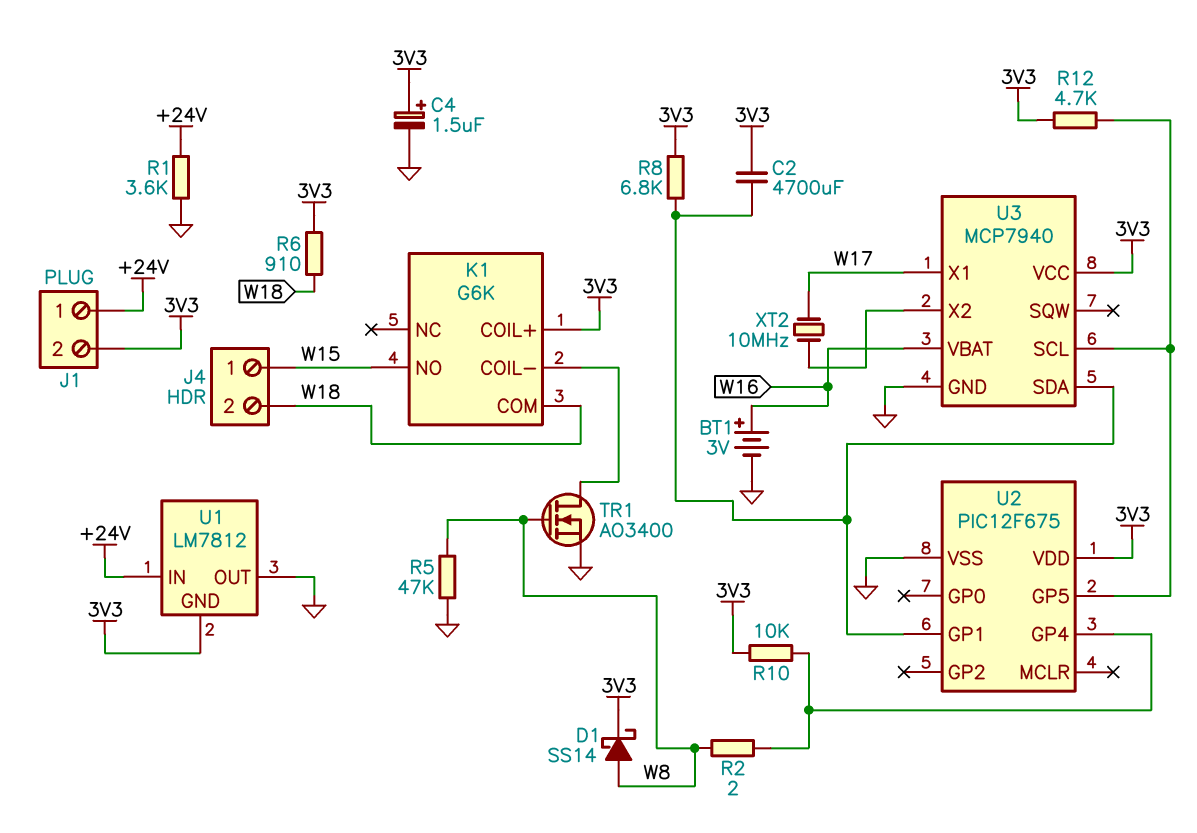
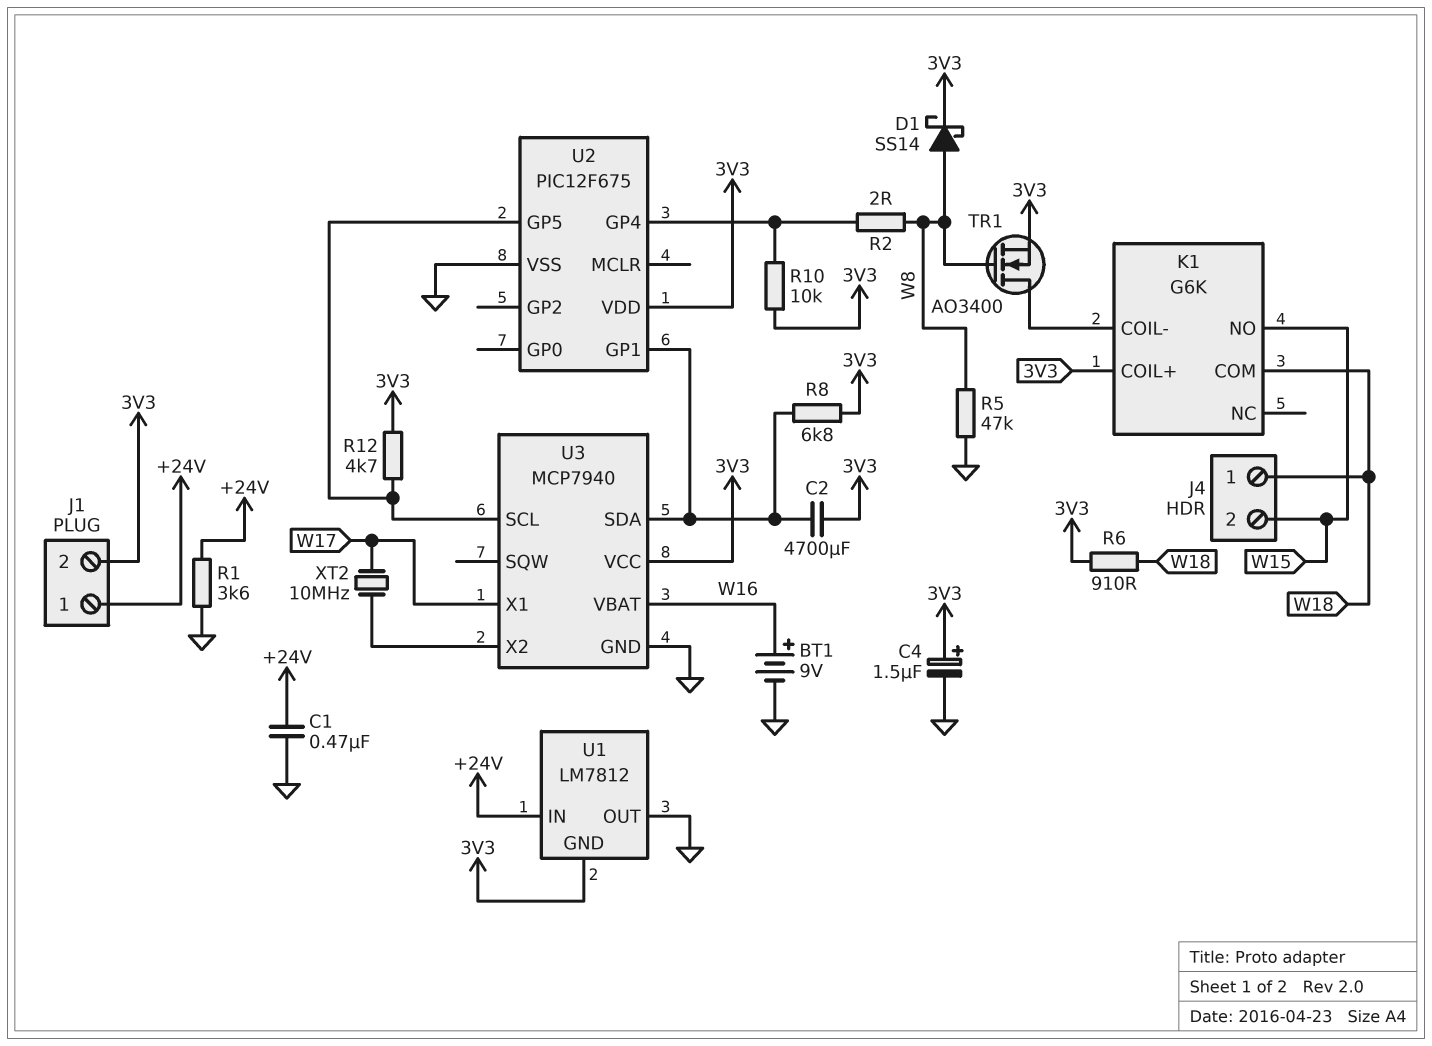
BT1: 3V (plus W16, minus GND) -> 9V (plus W16, minus GND)
C1: none -> 470nF (+24V, GND)
J4 pin 1: W15 -> W18
J4 pin 2: W18 -> W15
TR1: NMOS AO3400 (G W8, D K1/COIL-, S GND) -> NMOS AO3400 (G W8, D K1/COIL-, S 3V3)

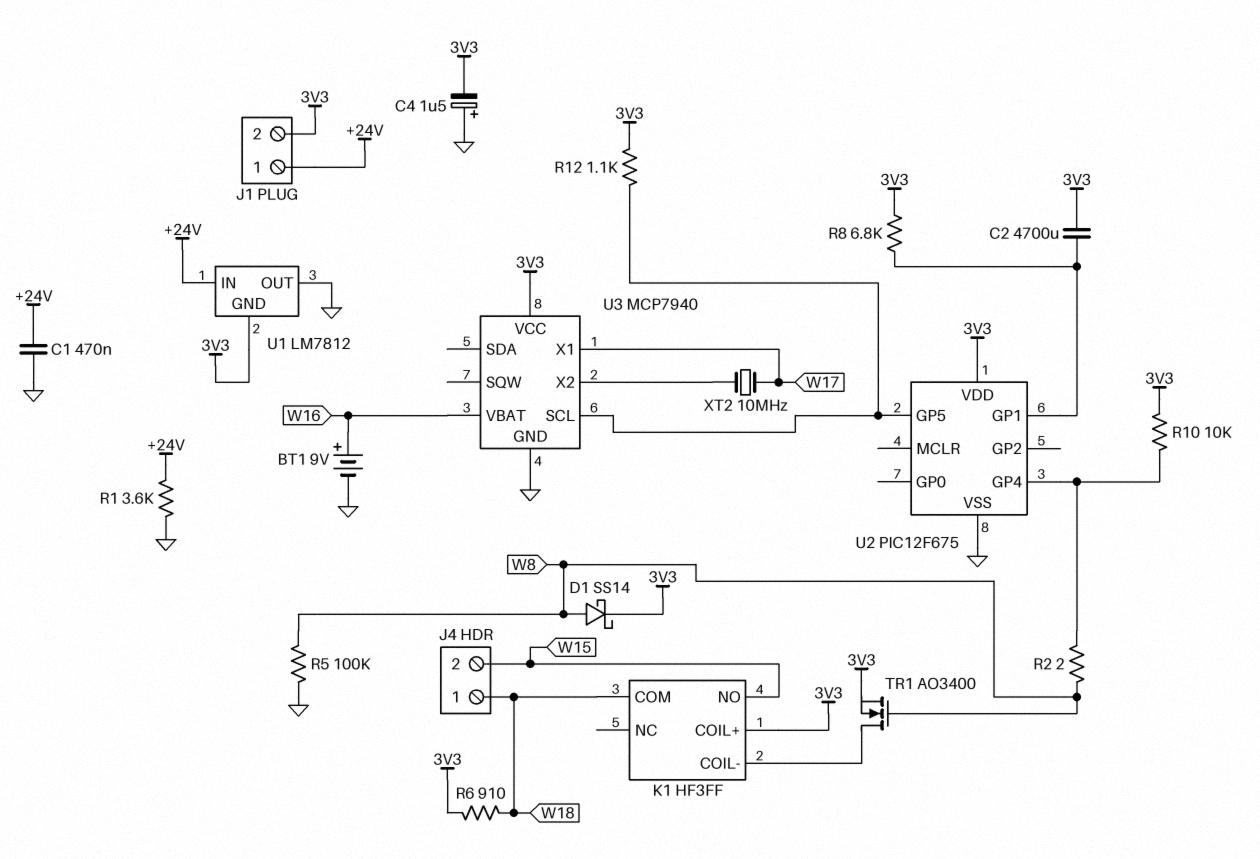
C4: 1.5uF (plus 3V3, minus GND) -> 1.5uF (plus GND, minus 3V3)
K1: G6K -> HF3FF
R5: 47k (GND, W8) -> 100k (GND, W8)
R12: 4.7k (3V3, U2/GP5) -> 1.1k (3V3, U2/GP5)
U3 pin SDA: U2/GP1 -> none

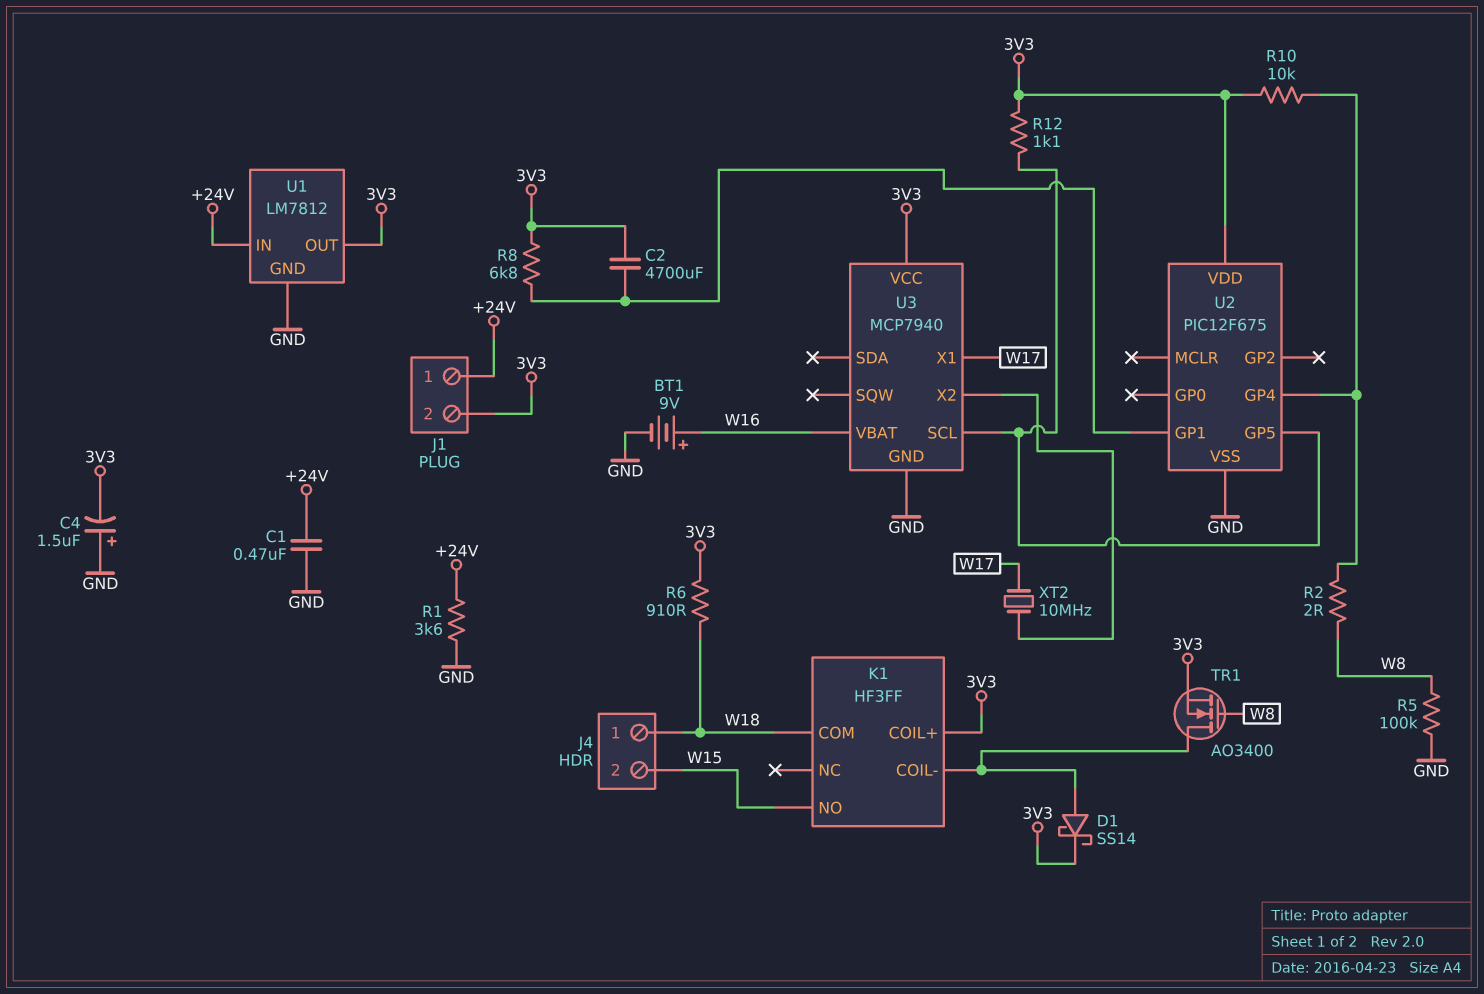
D1: schottky SS14 (A W8, K 3V3) -> schottky SS14 (A K1/COIL-, K 3V3)
U1 pin GND: 3V3 -> GND
U1 pin OUT: GND -> 3V3

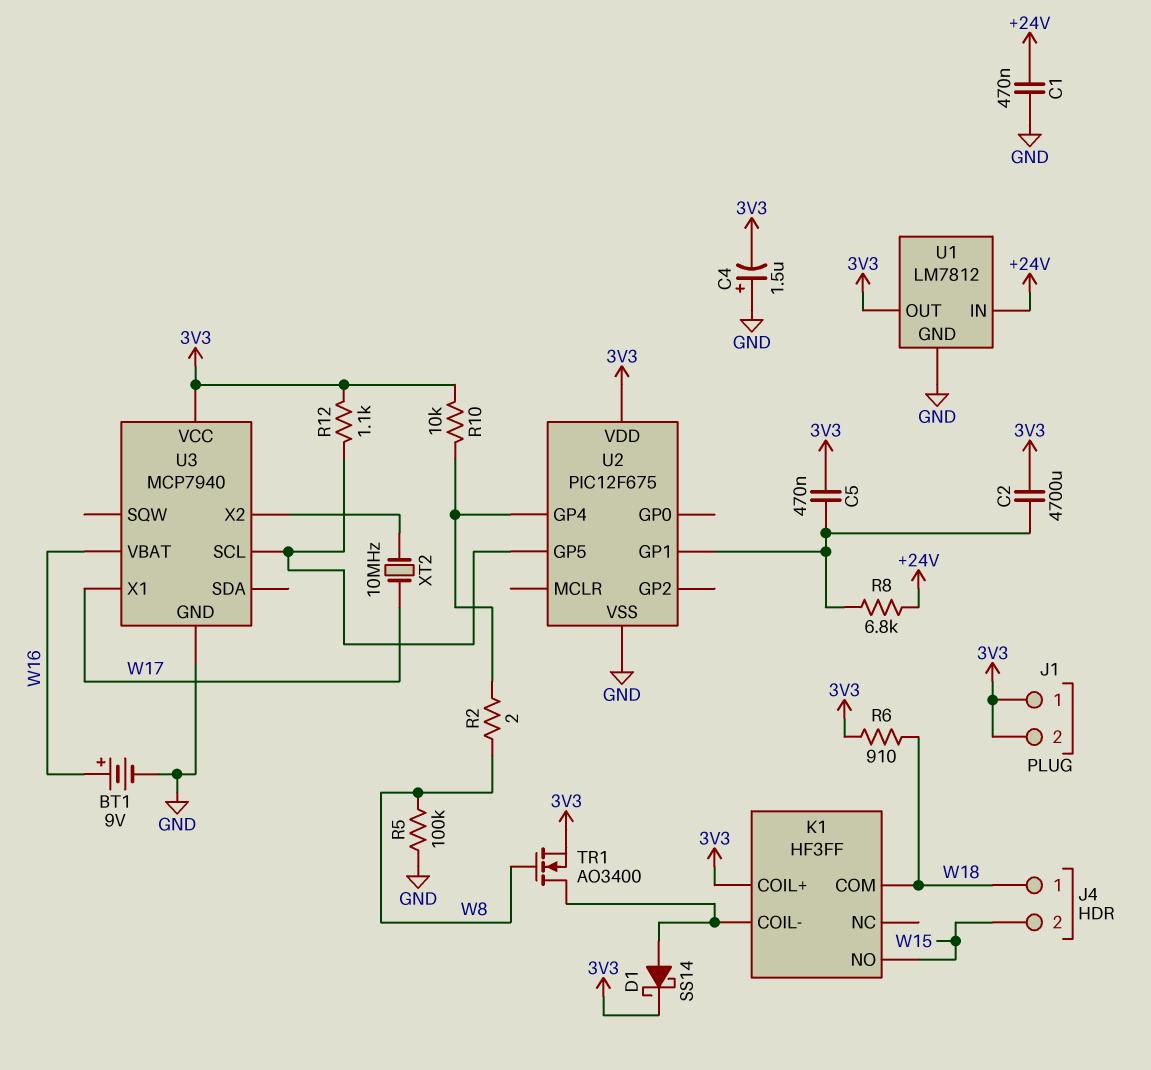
C5: none -> 470nF (3V3, U2/GP1)
J1 pin 1: +24V -> 3V3
R1: 3.6k (+24V, GND) -> none
R8: 6.8k (3V3, U2/GP1) -> 6.8k (+24V, U2/GP1)

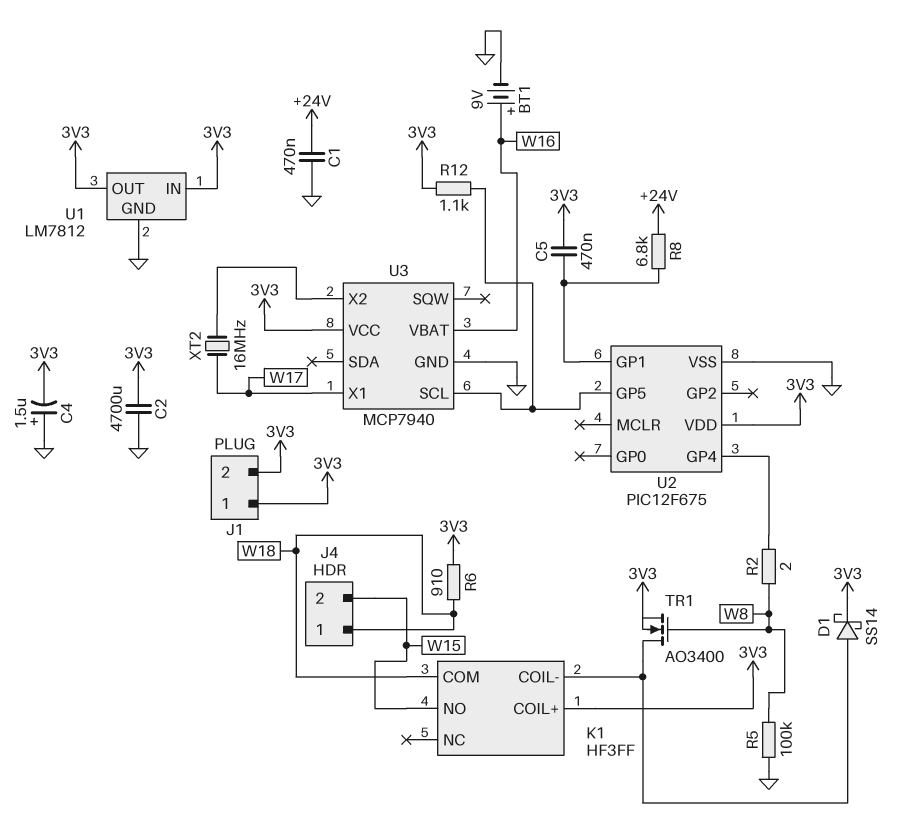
C2: 4700uF (3V3, U2/GP1) -> 4700uF (3V3, GND)
R10: 10k (3V3, U2/GP4) -> none
U1 pin IN: +24V -> 3V3
XT2: 10MHz (U3/X2, W17) -> 16MHz (U3/X2, W17)

